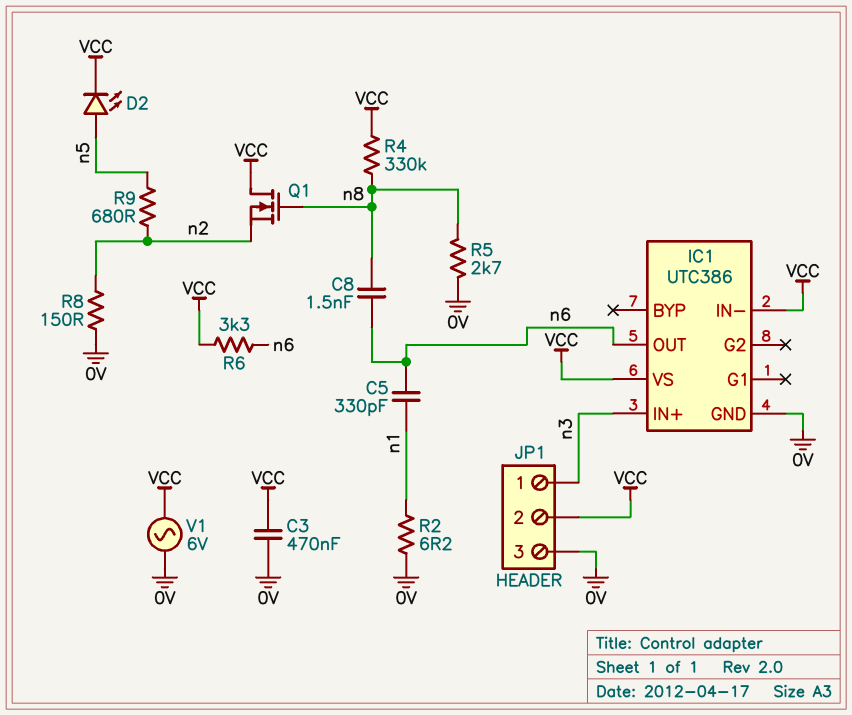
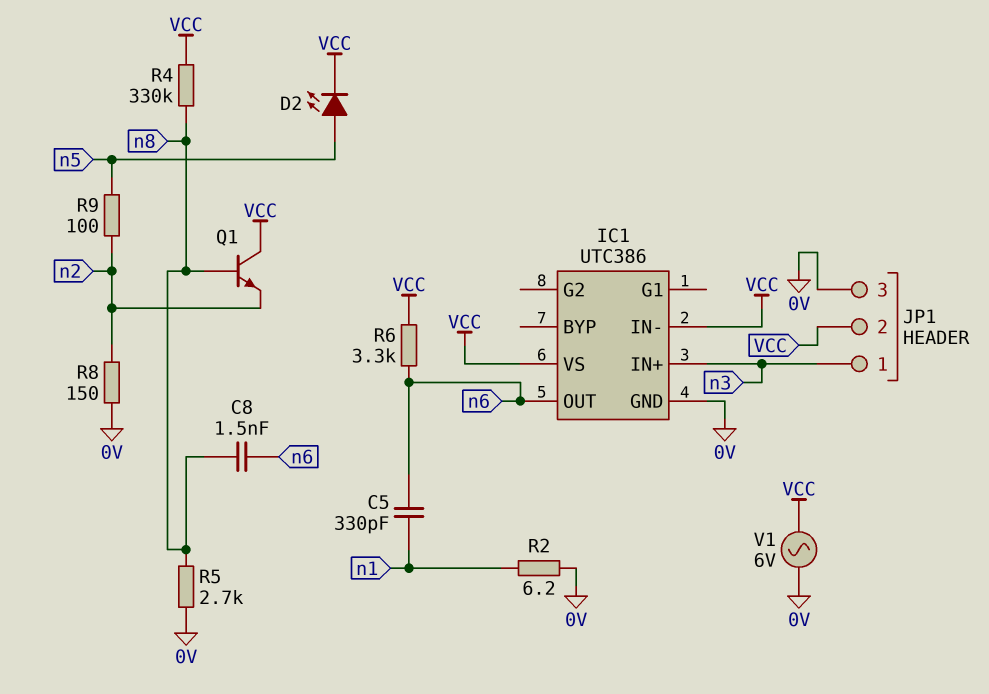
C3: 470nF (0V, VCC) -> none
Q1: NMOS (G n8, D VCC, S n2) -> NPN (B n8, C VCC, E n2)
R9: 680 (n2, n5) -> 100 (n2, n5)

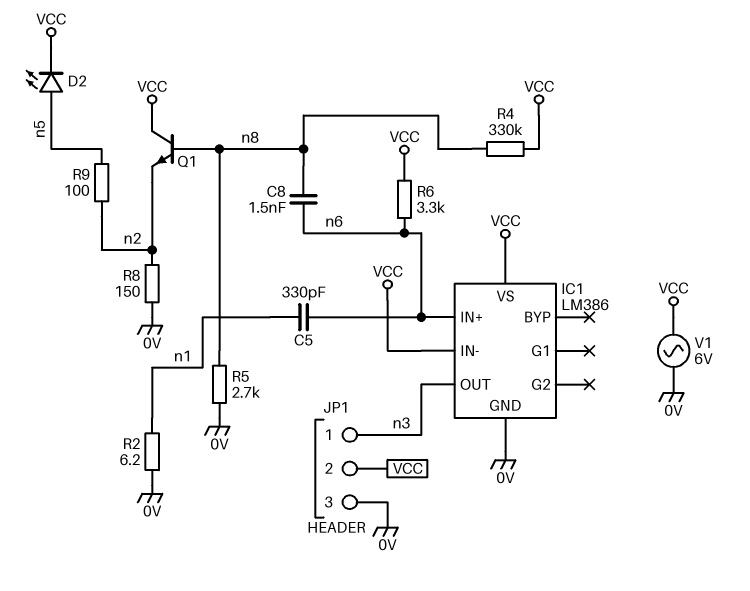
IC1: UTC386 -> LM386
IC1 pin IN+: n3 -> n6
IC1 pin OUT: n6 -> n3

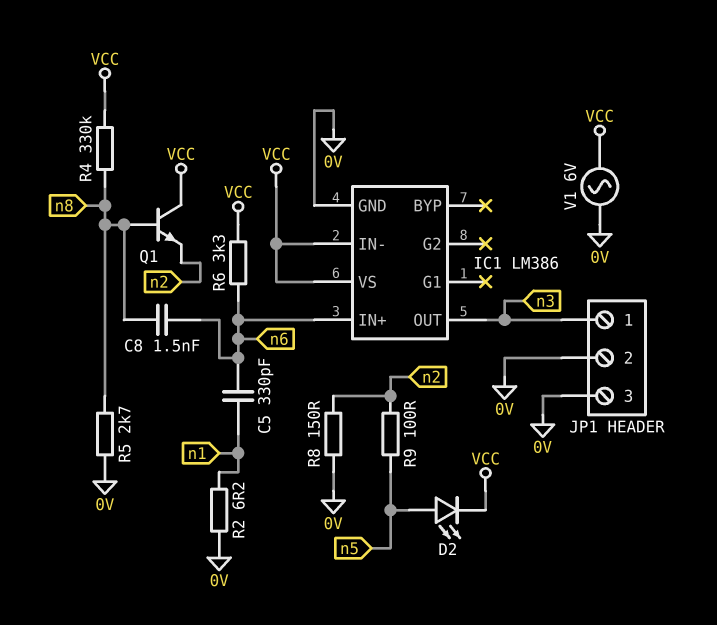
JP1 pin 2: VCC -> 0V

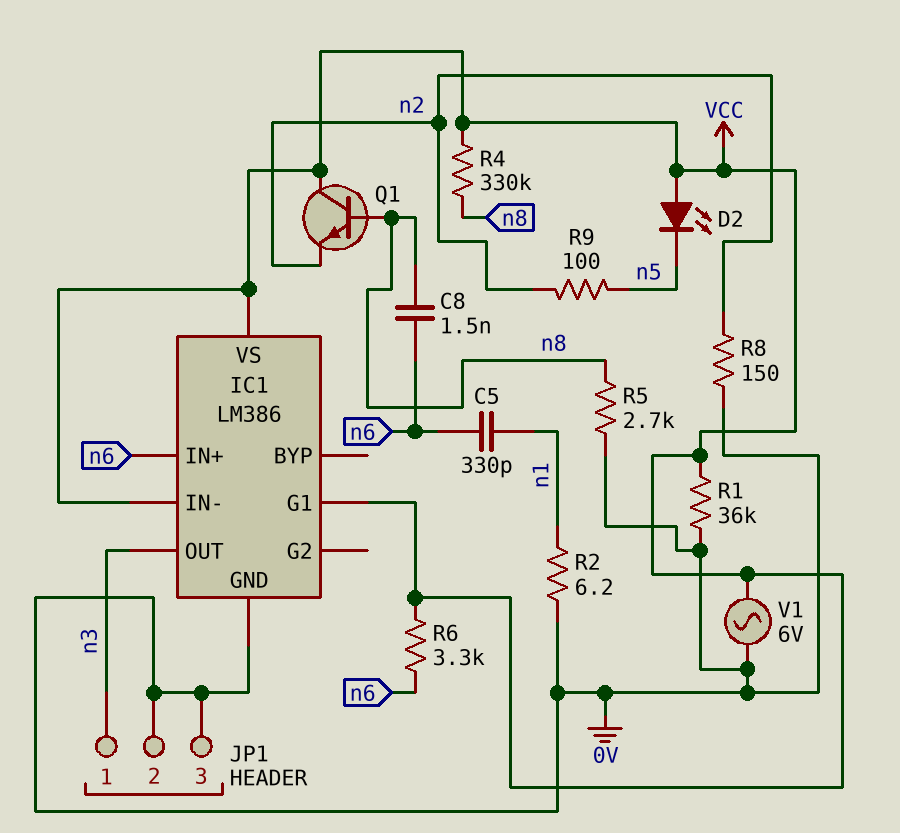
D2: LED (A n5, K VCC) -> LED (A VCC, K n5)
IC1 pin G1: none -> VCC
R1: none -> 36k (0V, VCC)

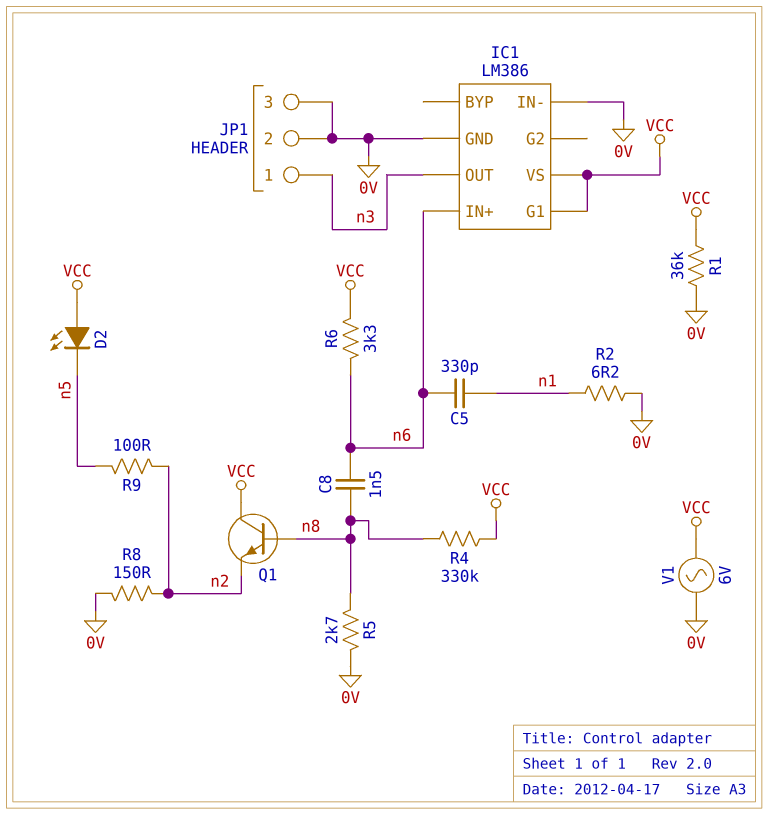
IC1 pin IN-: VCC -> 0V

